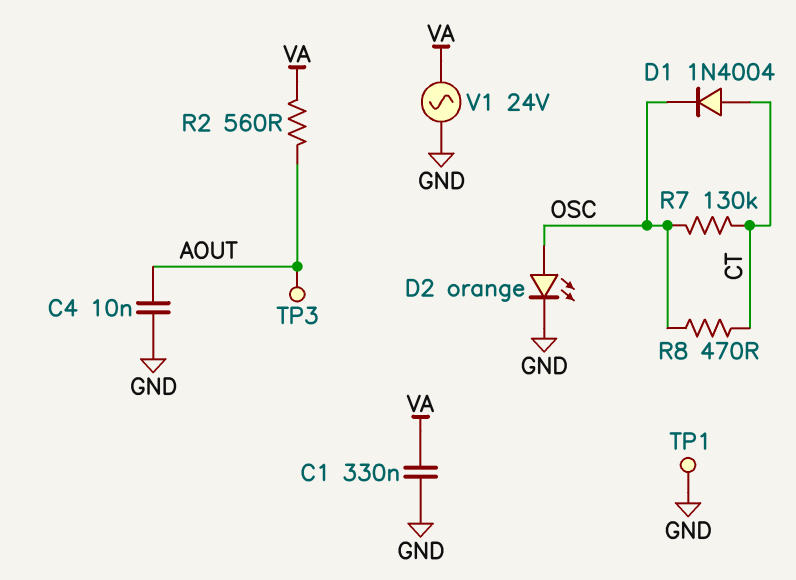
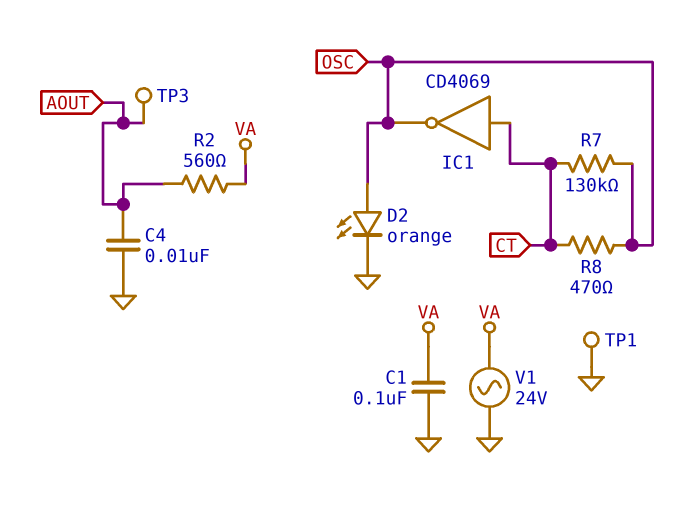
C1: 330nF (GND, VA) -> 100nF (GND, VA)
D1: diode 1N4004 (A CT, K OSC) -> none
IC1: none -> NOT CD4069 (in CT, out OSC)

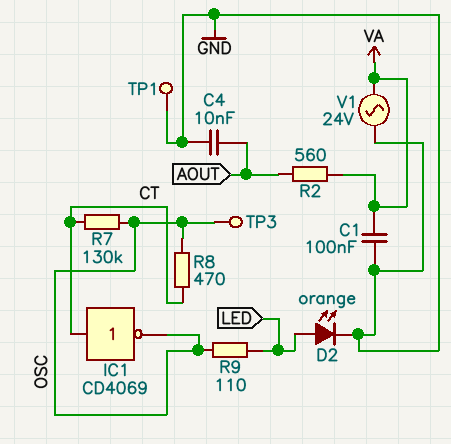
D2: LED orange (A OSC, K GND) -> LED orange (A LED, K GND)
R9: none -> 110 (LED, OSC)
TP3: test point (AOUT) -> test point (OSC)

